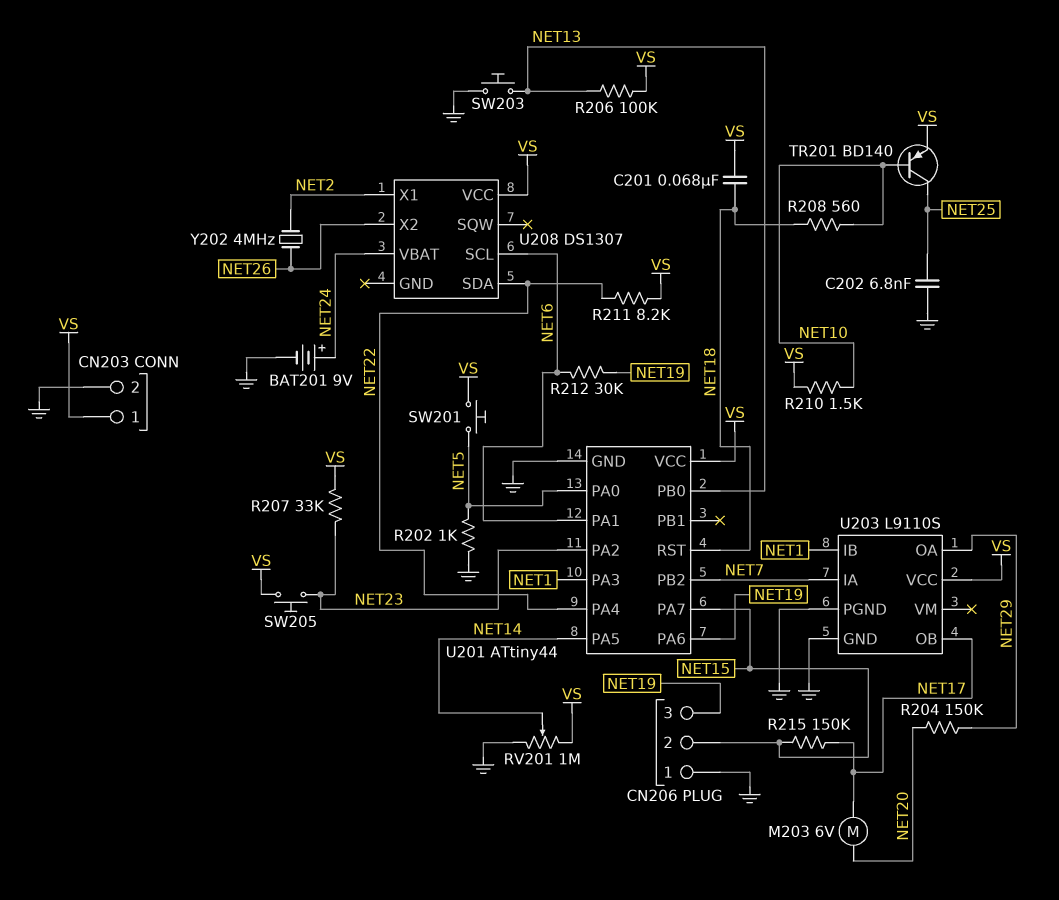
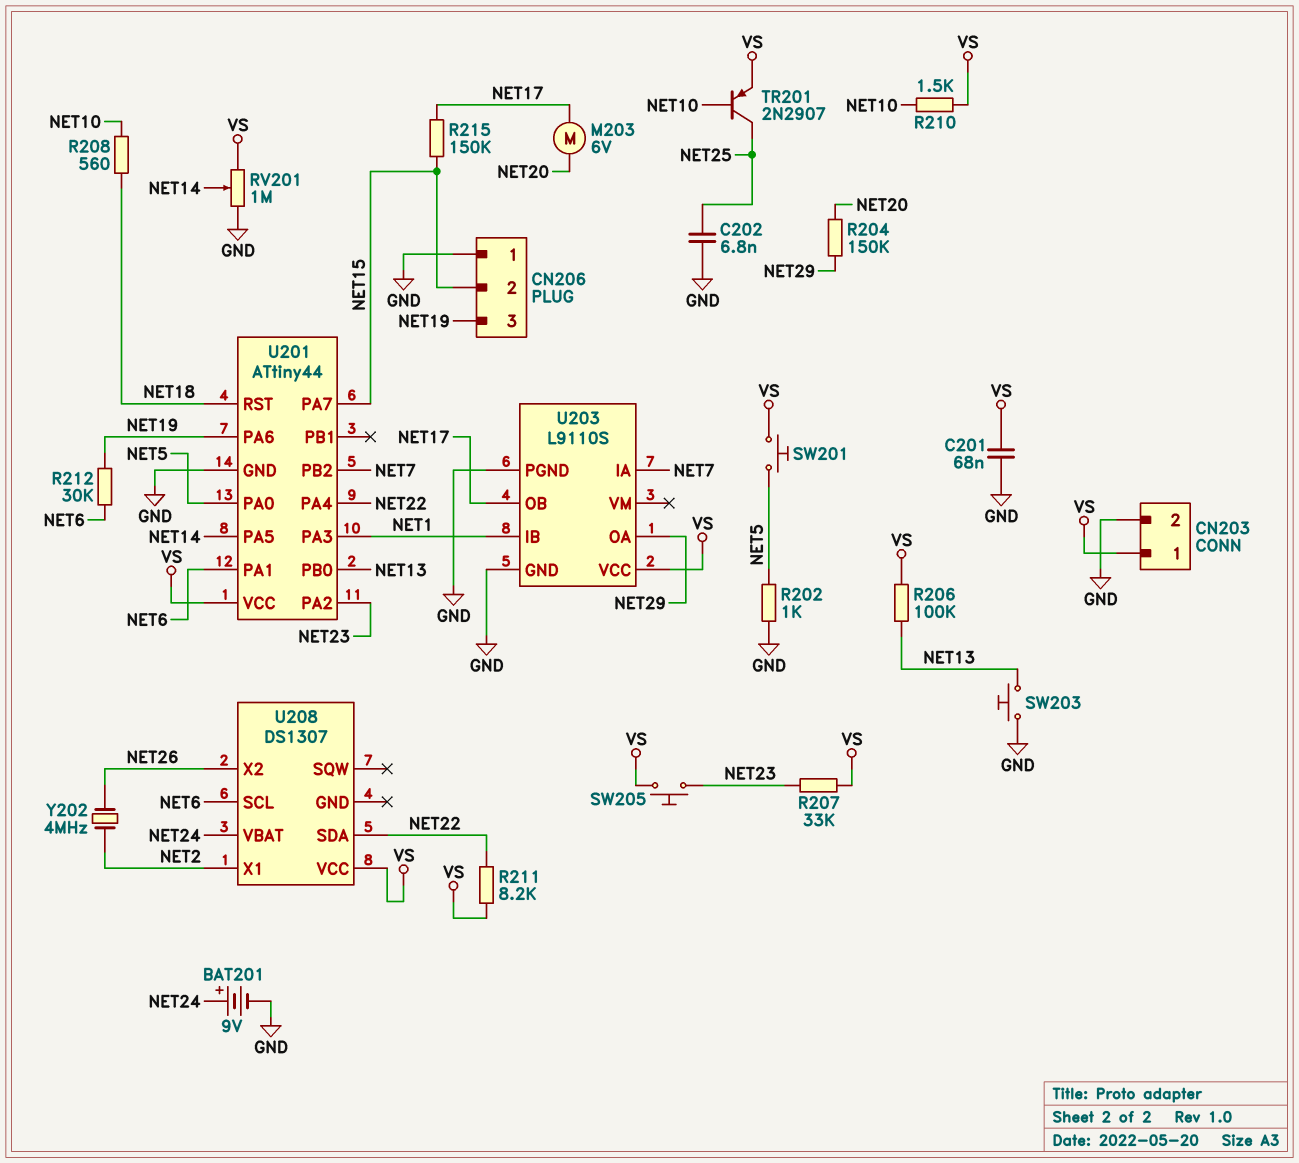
C201: 68nF (NET18, VS) -> 68nF (GND, VS)
TR201: PNP BD140 (B NET10, C NET25, E VS) -> PNP 2N2907 (B NET10, C NET25, E VS)

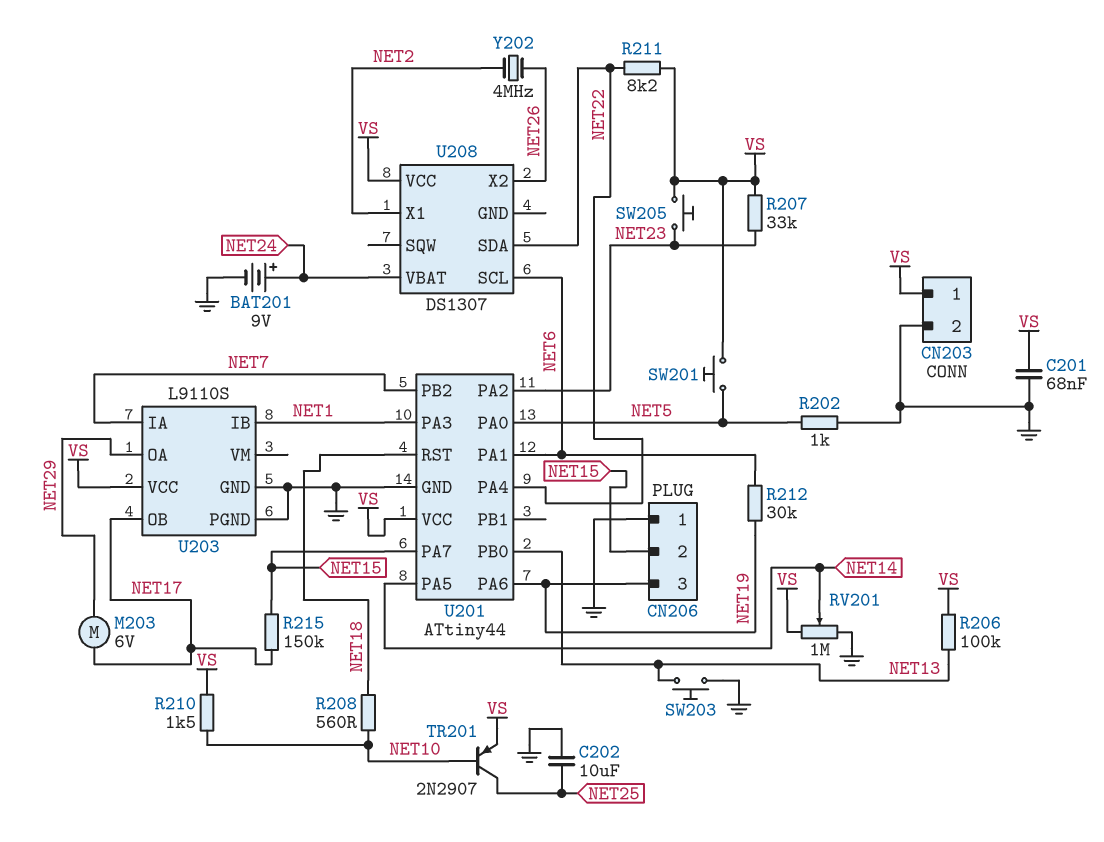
C202: 6.8nF (GND, NET25) -> 10uF (GND, NET25)
M203: motor 6V (NET17, NET20) -> motor 6V (NET17, NET29)
R204: 150k (NET20, NET29) -> none

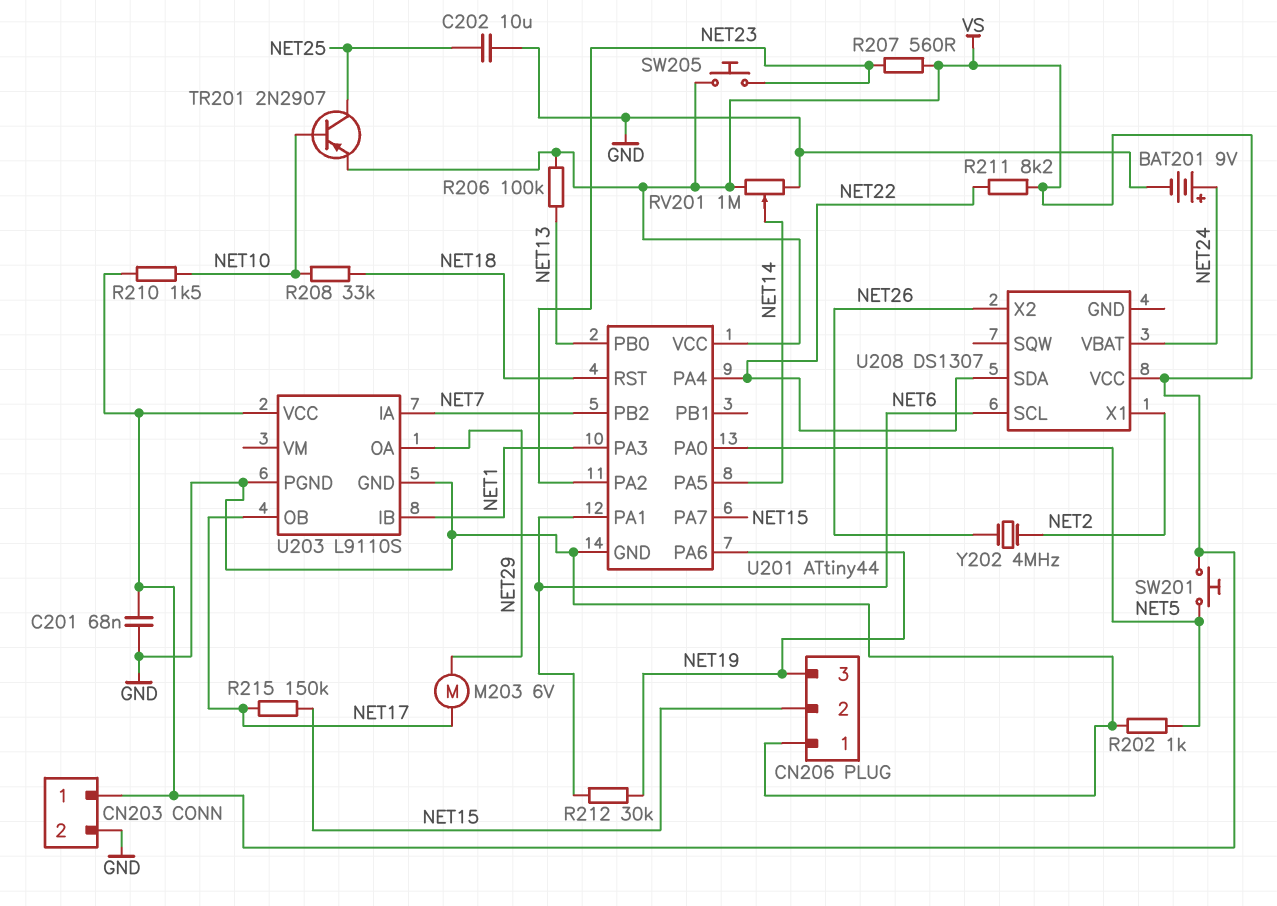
R207: 33k (NET23, VS) -> 560 (NET23, VS)
R208: 560 (NET10, NET18) -> 33k (NET10, NET18)
SW203: button (GND, NET13) -> none

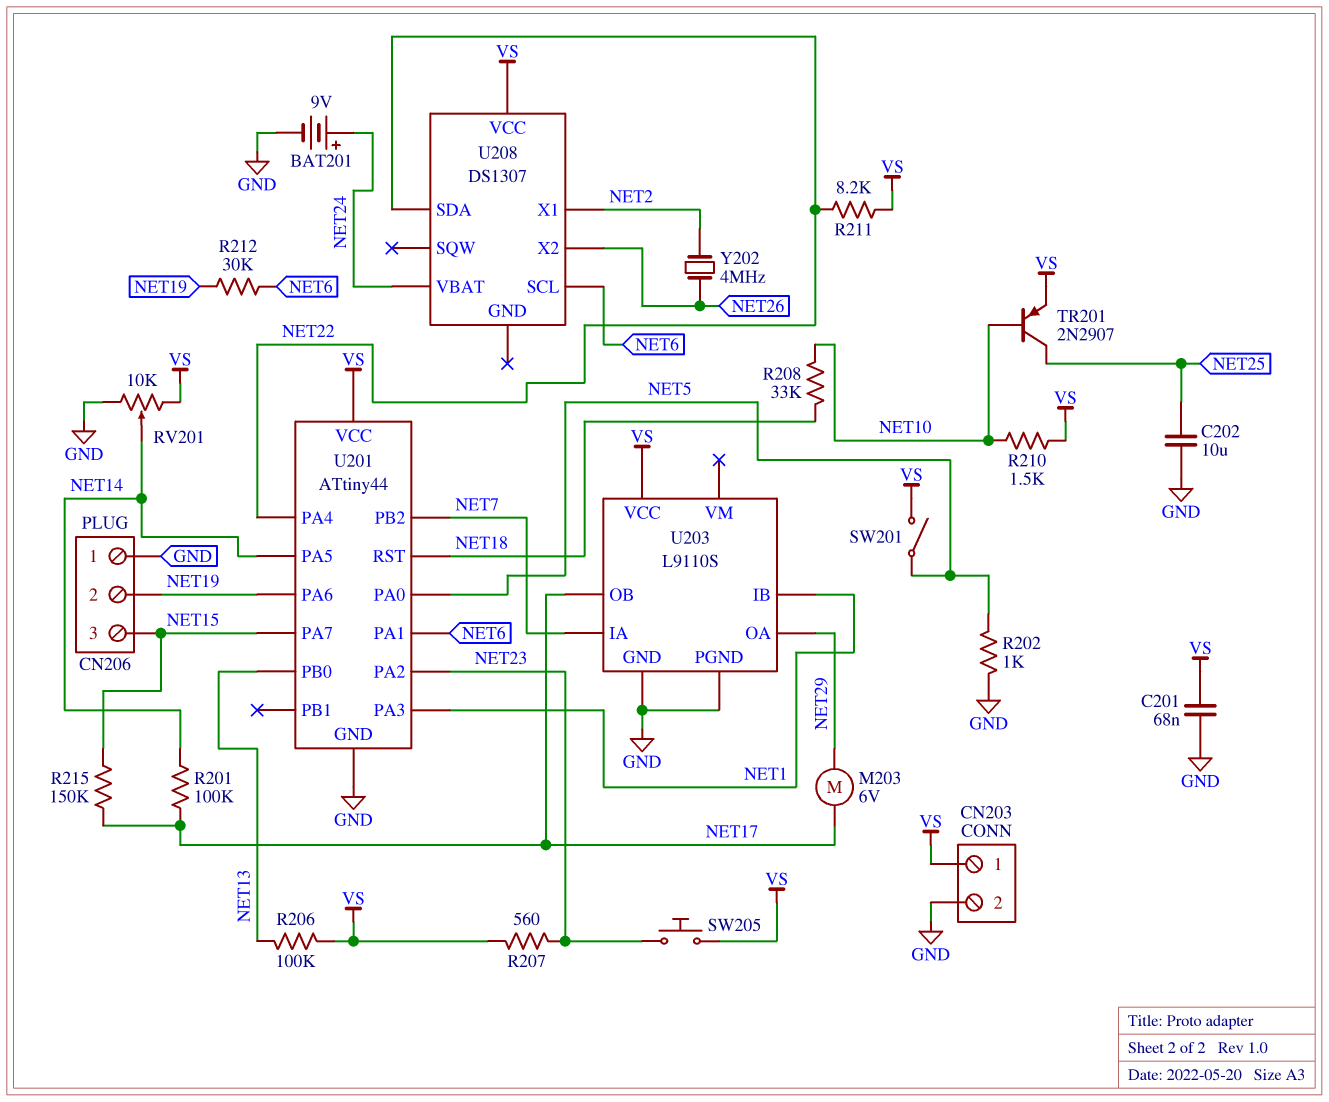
CN206 pin 2: NET15 -> NET19
CN206 pin 3: NET19 -> NET15
R201: none -> 100k (NET14, NET17)
RV201: 1M (GND, VS, wiper NET14) -> 10k (GND, VS, wiper NET14)
SW201: button (NET5, VS) -> switch (NET5, VS)

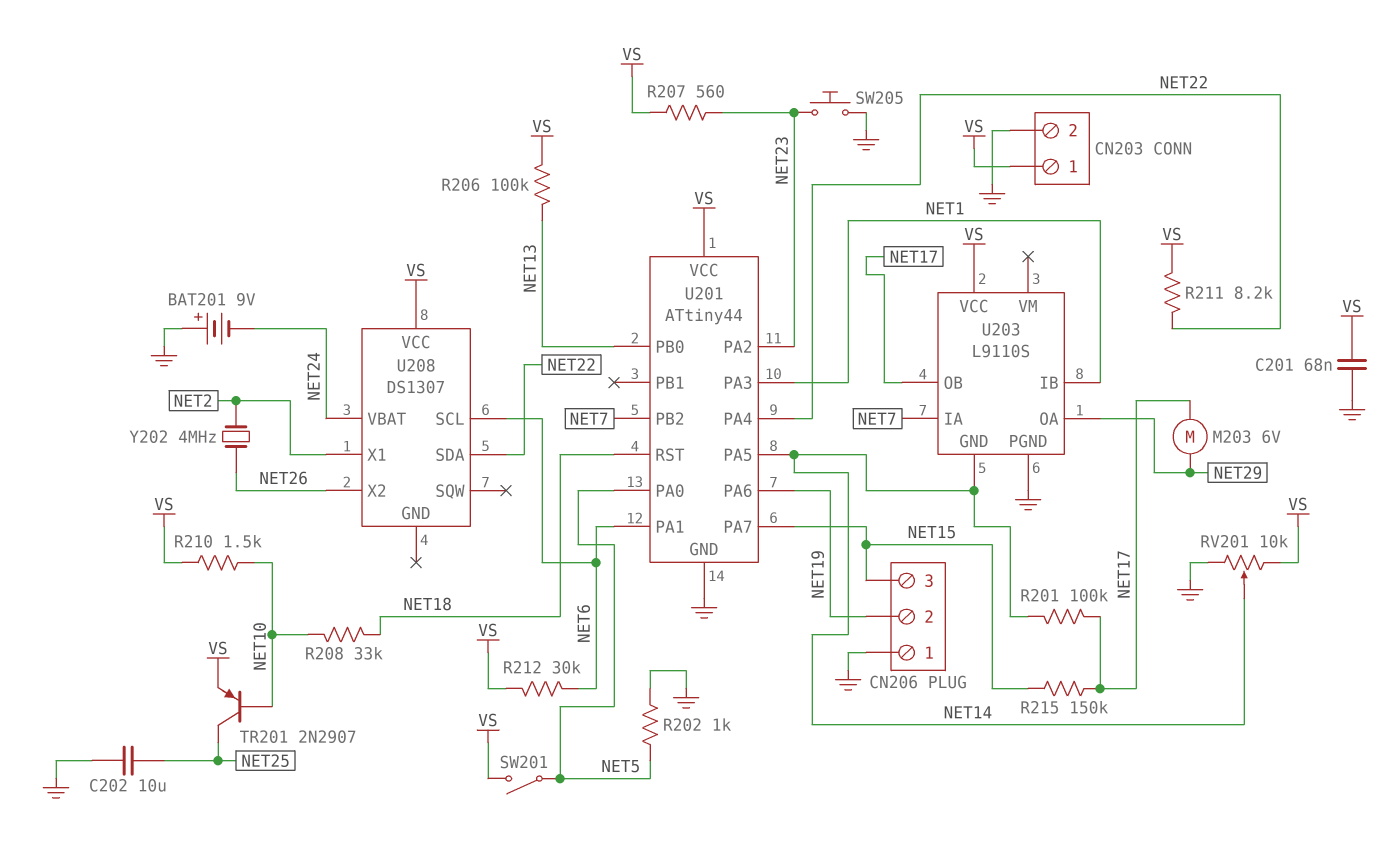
BAT201: 9V (plus NET24, minus GND) -> 9V (plus GND, minus NET24)
R212: 30k (NET6, NET19) -> 30k (NET6, VS)
SW205: button (NET23, VS) -> button (GND, NET23)
U203 pin GND: GND -> NET14

